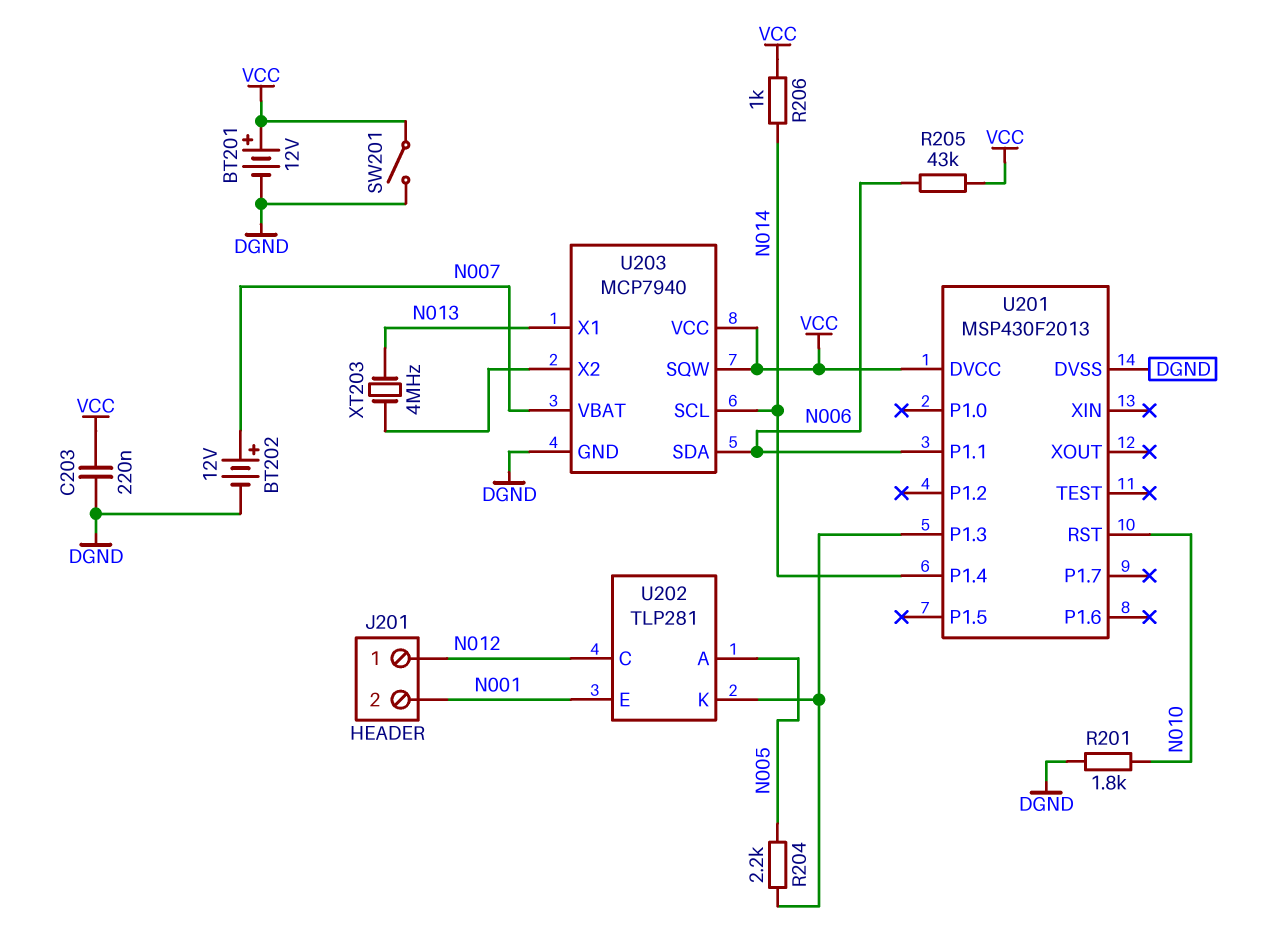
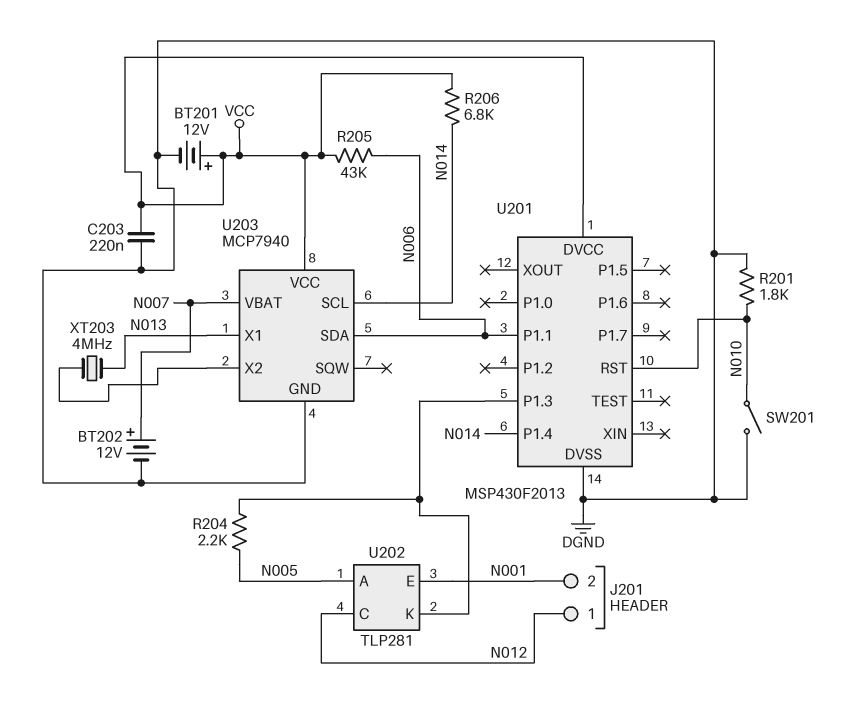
R206: 1k (N014, VCC) -> 6.8k (N014, VCC)
SW201: switch (DGND, VCC) -> switch (DGND, N010)
U203 pin SQW: VCC -> none

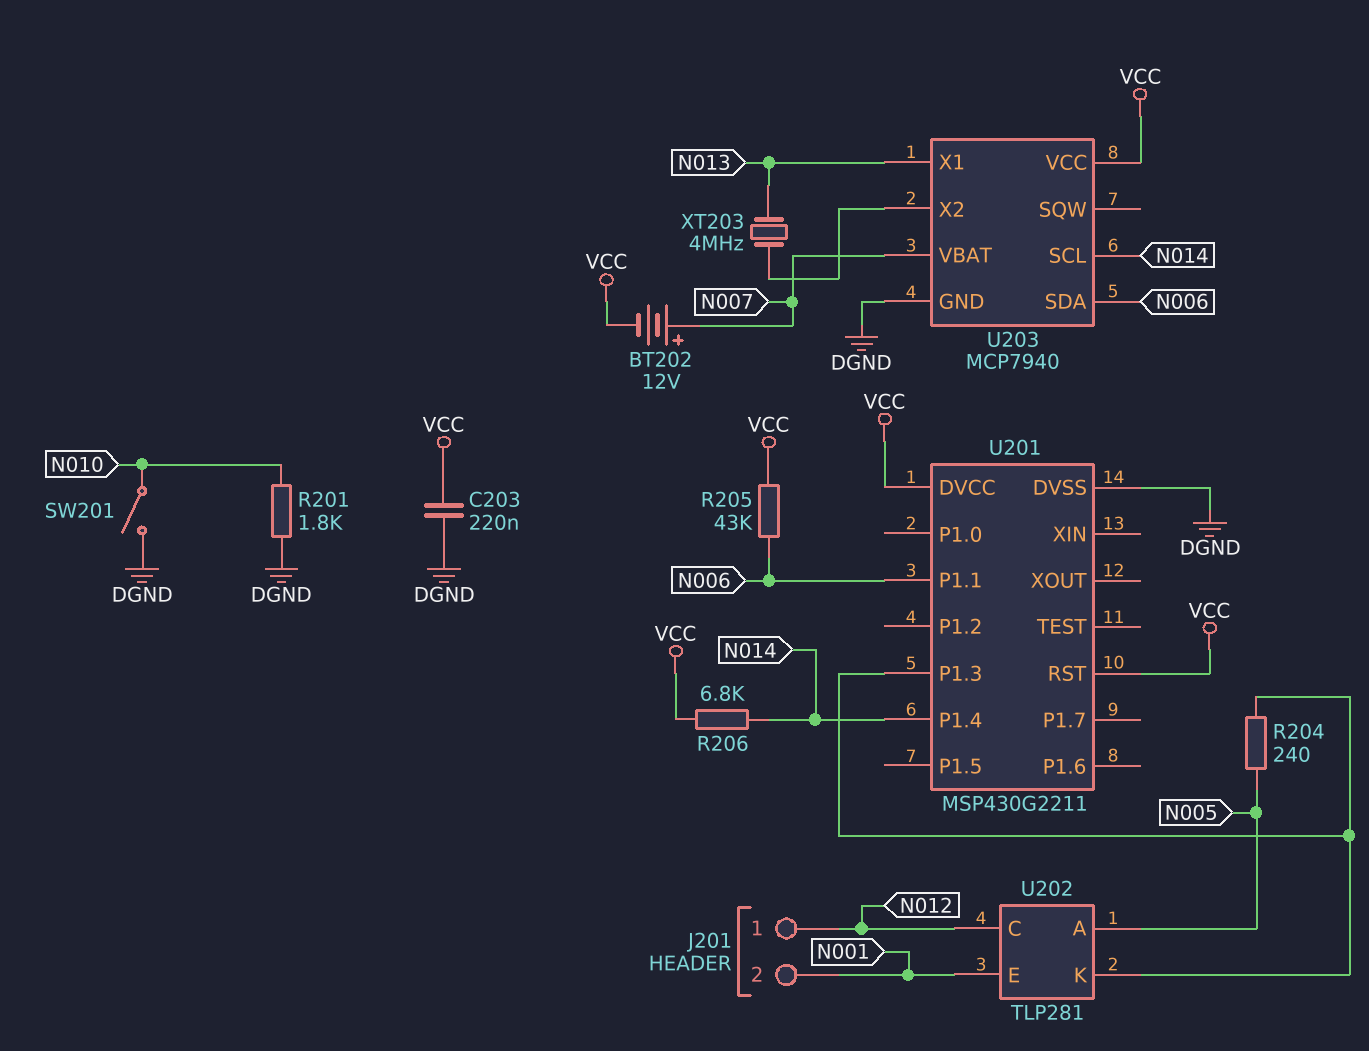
BT201: 12V (plus VCC, minus DGND) -> none
BT202: 12V (plus N007, minus DGND) -> 12V (plus N007, minus VCC)
R204: 2.2k (N005, U201/P1.3) -> 240 (N005, U201/P1.3)
U201: MSP430F2013 -> MSP430G2211
U201 pin RST: N010 -> VCC

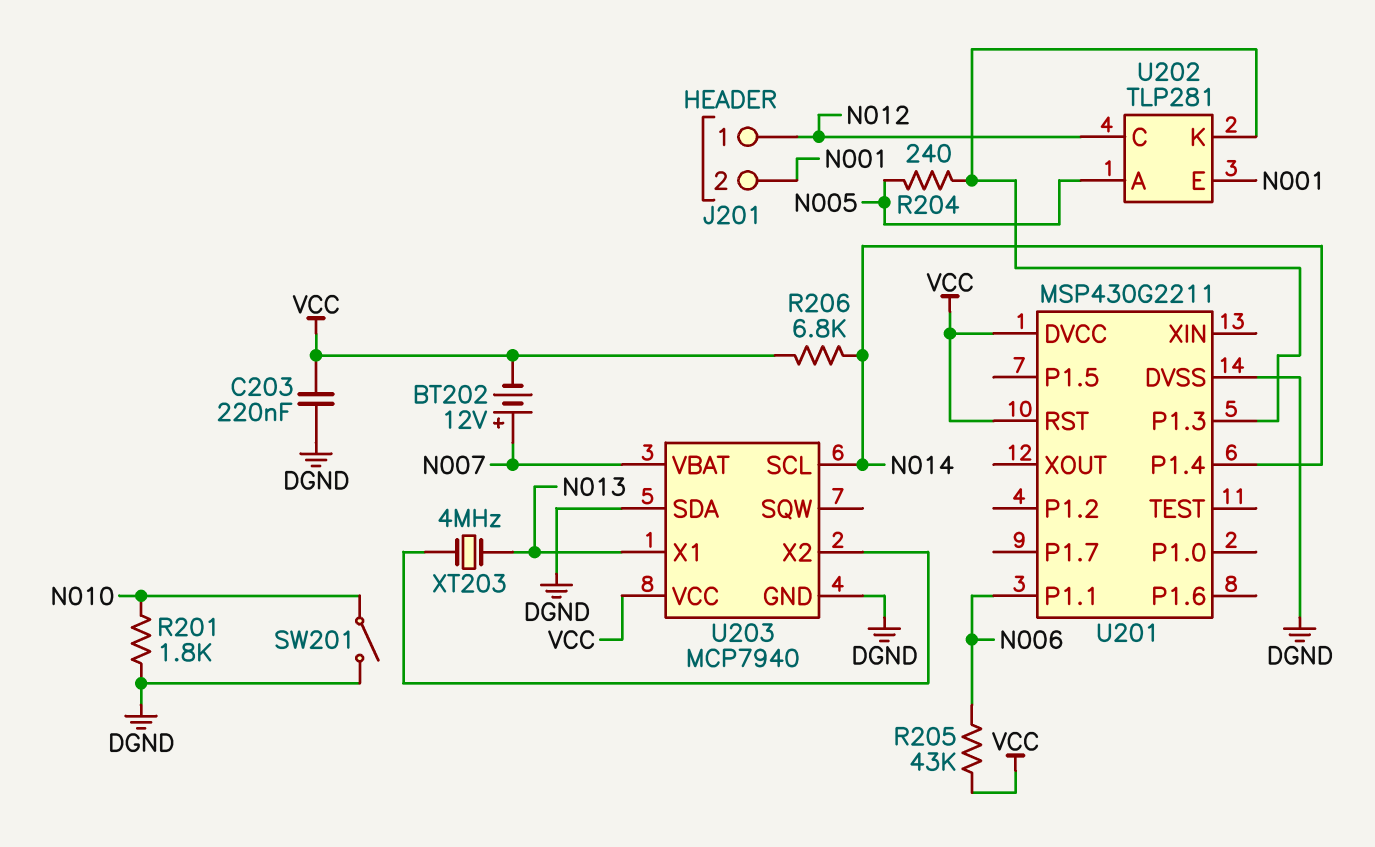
U203 pin SDA: N006 -> DGND

